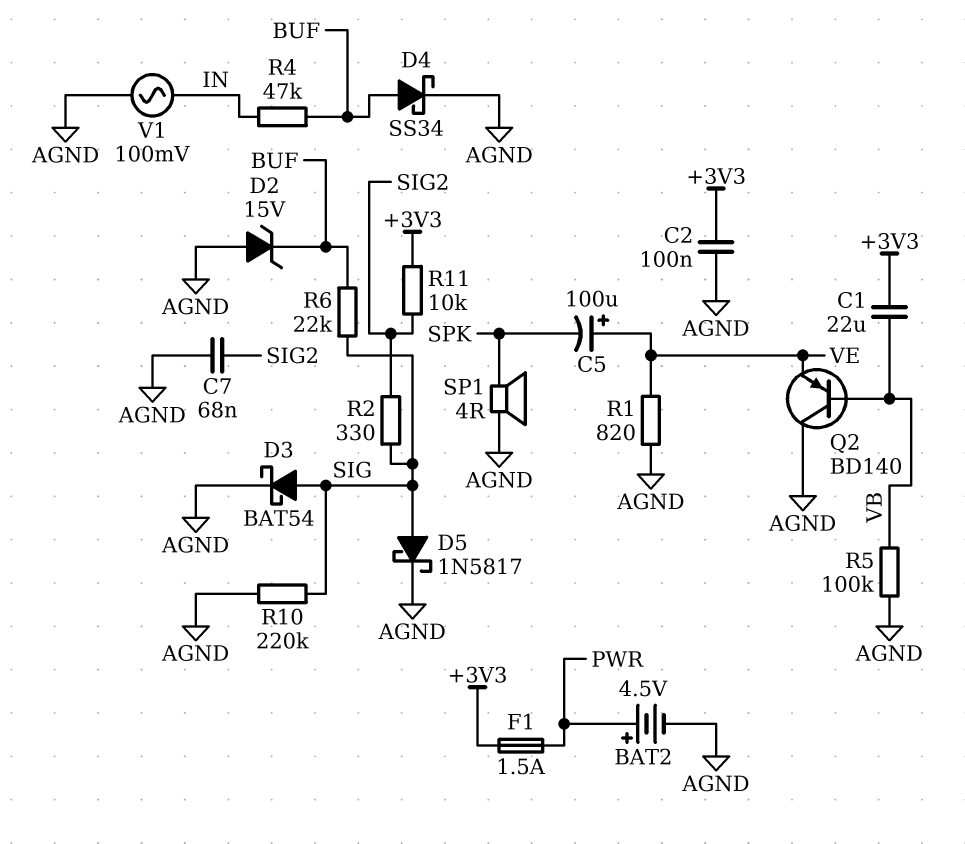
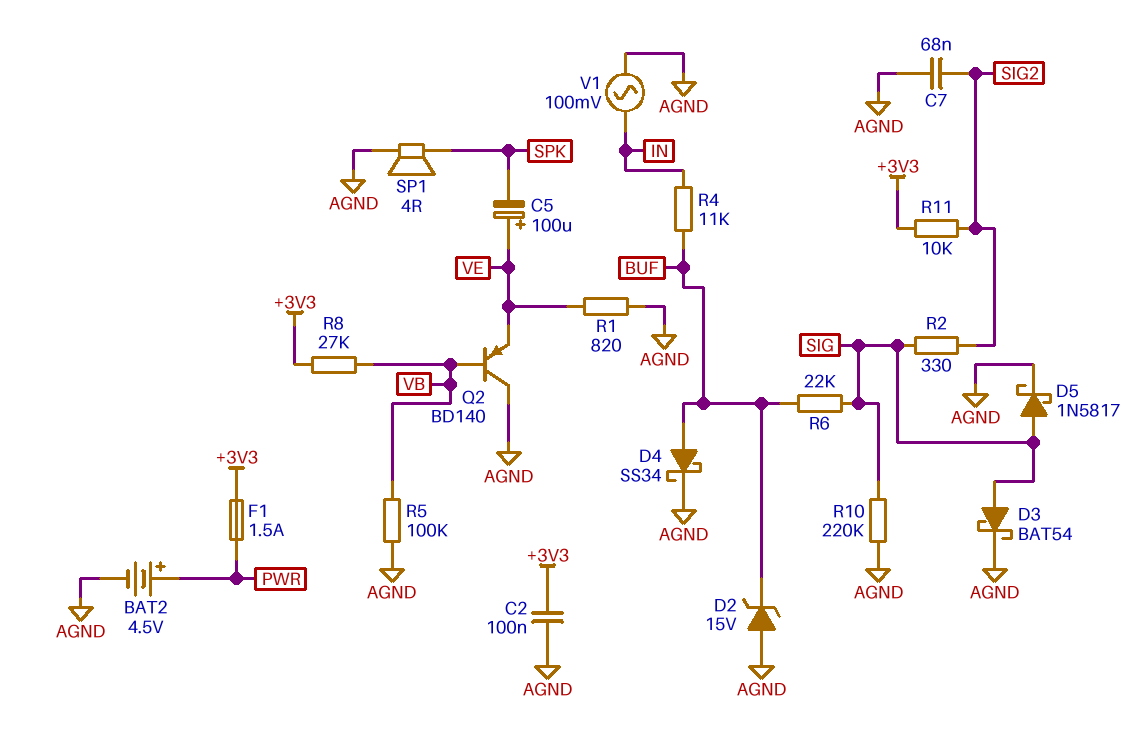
C1: 22uF (+3V3, VB) -> none
R4: 47k (BUF, IN) -> 11k (BUF, IN)
R8: none -> 27k (+3V3, VB)

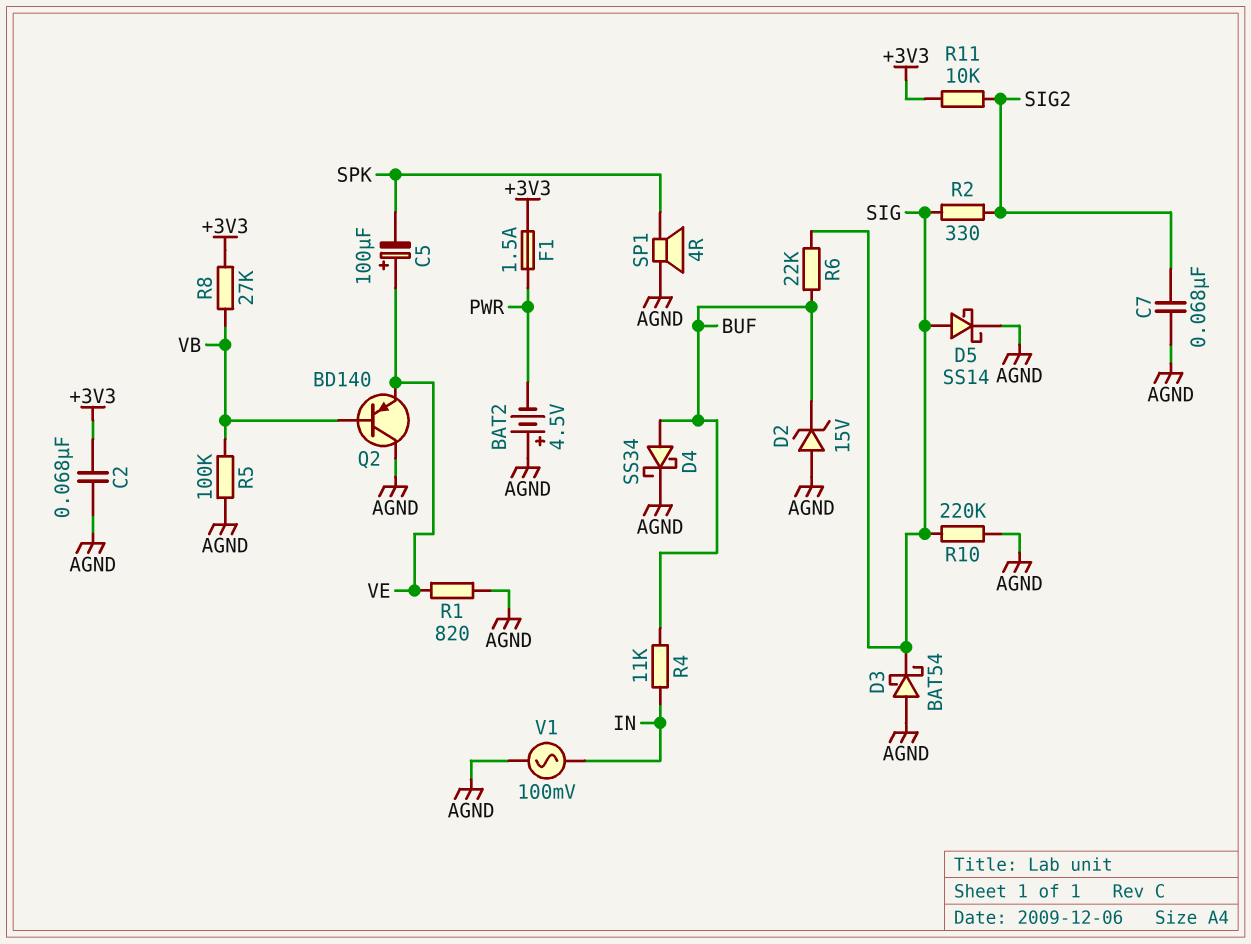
BAT2: 4.5V (plus PWR, minus AGND) -> 4.5V (plus AGND, minus PWR)
C2: 100nF (+3V3, AGND) -> 68nF (+3V3, AGND)
D3: schottky BAT54 (A SIG, K AGND) -> schottky BAT54 (A AGND, K SIG)
D5: schottky 1N5817 (A SIG, K AGND) -> schottky SS14 (A SIG, K AGND)

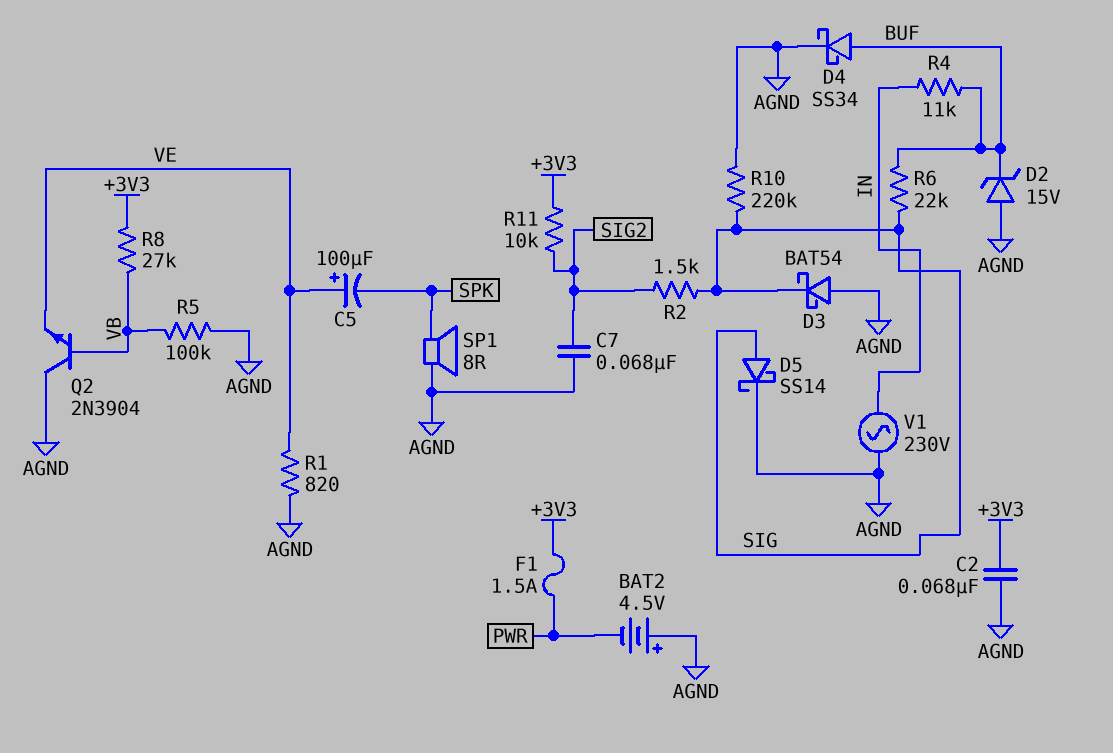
Q2: PNP BD140 (B VB, C AGND, E VE) -> NPN 2N3904 (B VB, C AGND, E VE)
R2: 330 (SIG, SIG2) -> 1.5k (SIG, SIG2)
SP1: speaker 4R (AGND, SPK) -> speaker 8R (AGND, SPK)
V1: AC 100mV (AGND, IN) -> AC 230V (AGND, IN)

